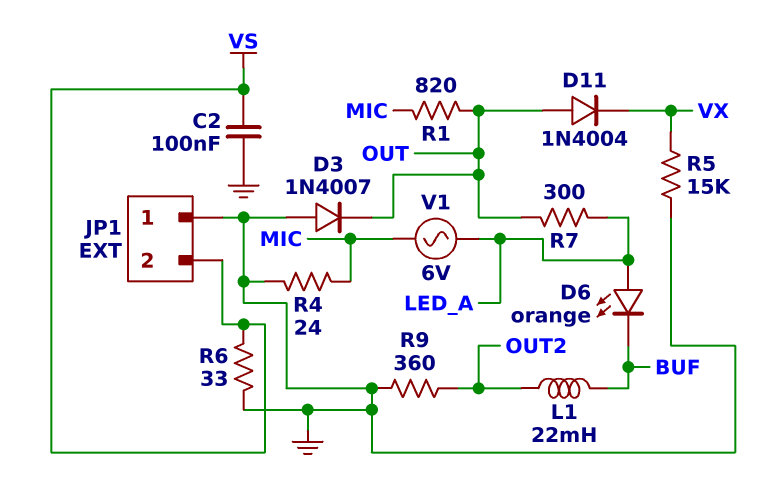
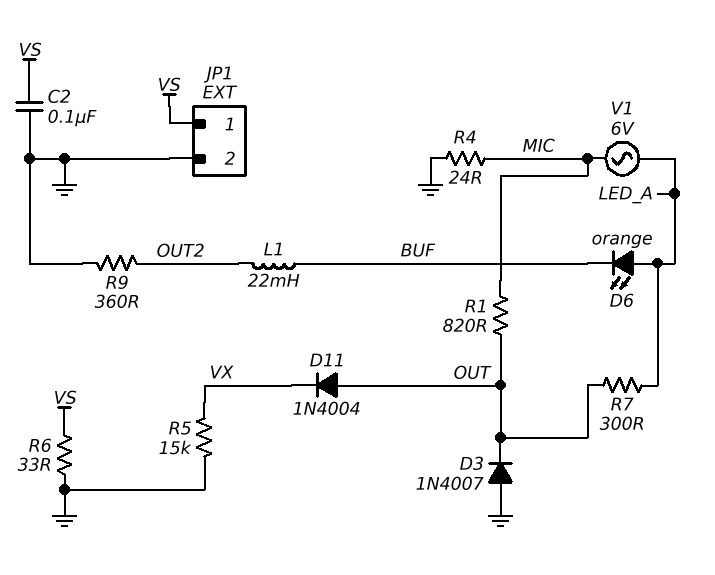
JP1 pin 1: GND -> VS
JP1 pin 2: VS -> GND

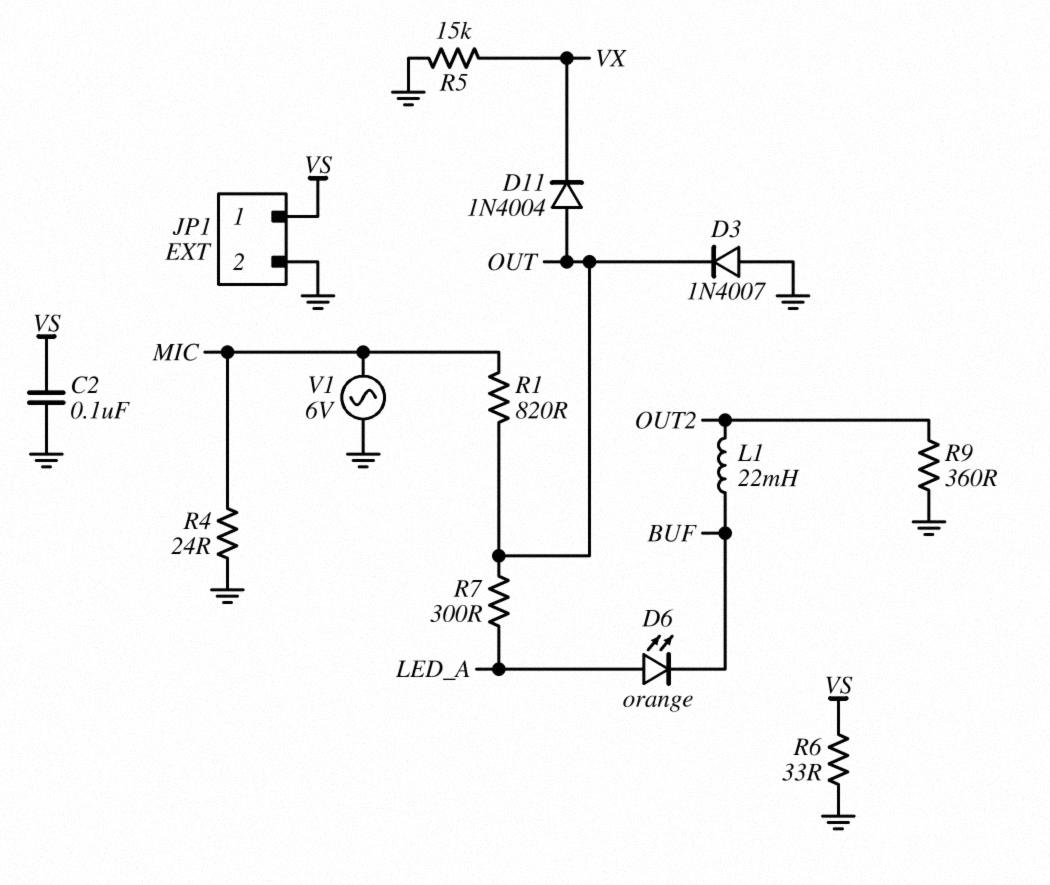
V1: AC 6V (LED_A, MIC) -> AC 6V (GND, MIC)

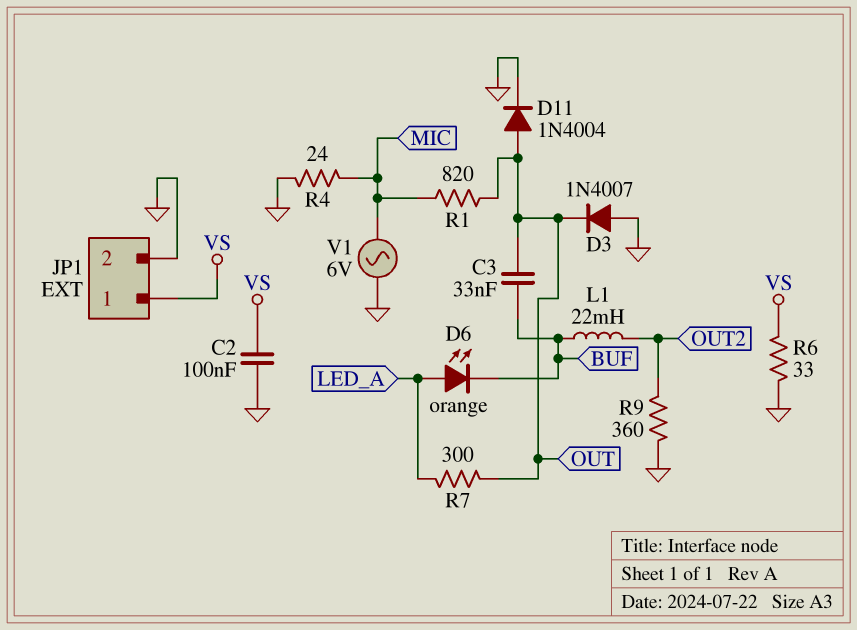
C3: none -> 33nF (BUF, OUT)
D11: diode 1N4004 (A OUT, K VX) -> diode 1N4004 (A OUT, K GND)
R5: 15k (GND, VX) -> none

